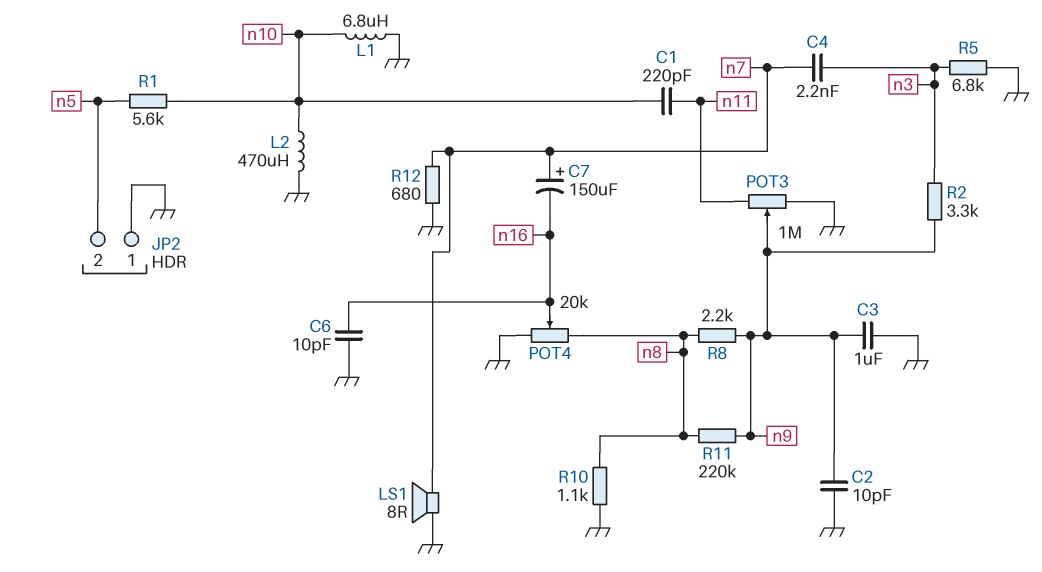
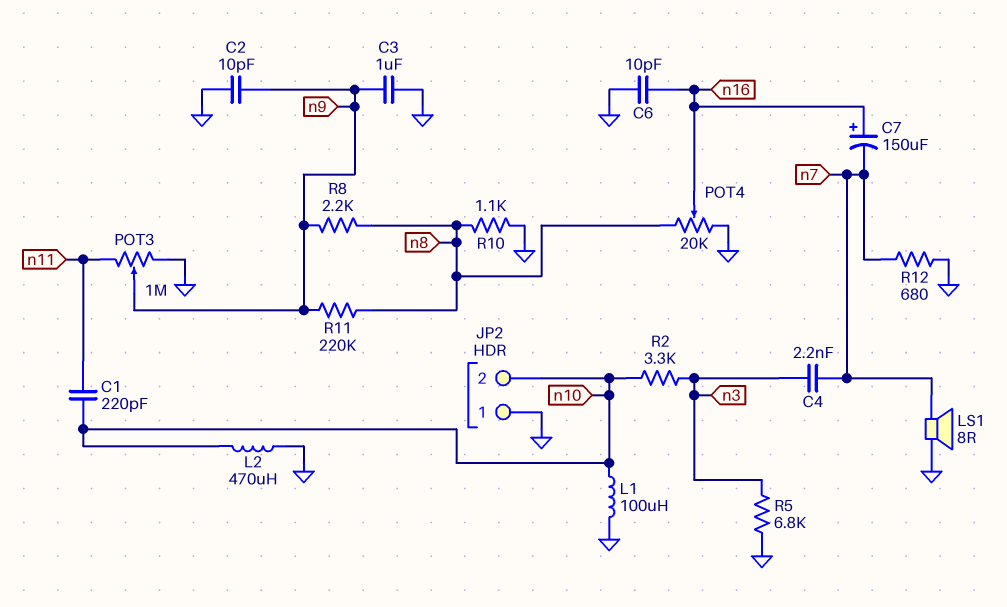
C7: 150uF (plus n7, minus n16) -> 150uF (plus n16, minus n7)
JP2 pin 2: n5 -> n10
L1: 6.8uH (GND, n10) -> 100uH (GND, n10)
R1: 5.6k (n5, n10) -> none
R2: 3.3k (n3, n9) -> 3.3k (n3, n10)

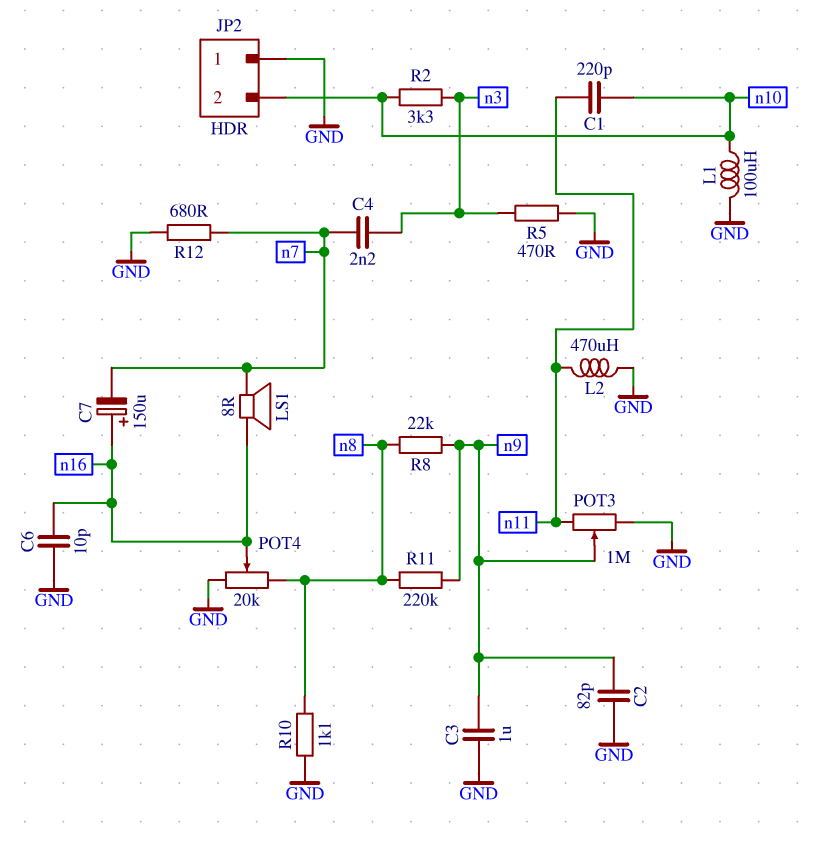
C2: 10pF (GND, n9) -> 82pF (GND, n9)
L2: 470uH (GND, n10) -> 470uH (GND, n11)
LS1: speaker 8R (GND, n7) -> speaker 8R (n7, n16)
R5: 6.8k (GND, n3) -> 470 (GND, n3)
R8: 2.2k (n8, n9) -> 22k (n8, n9)

